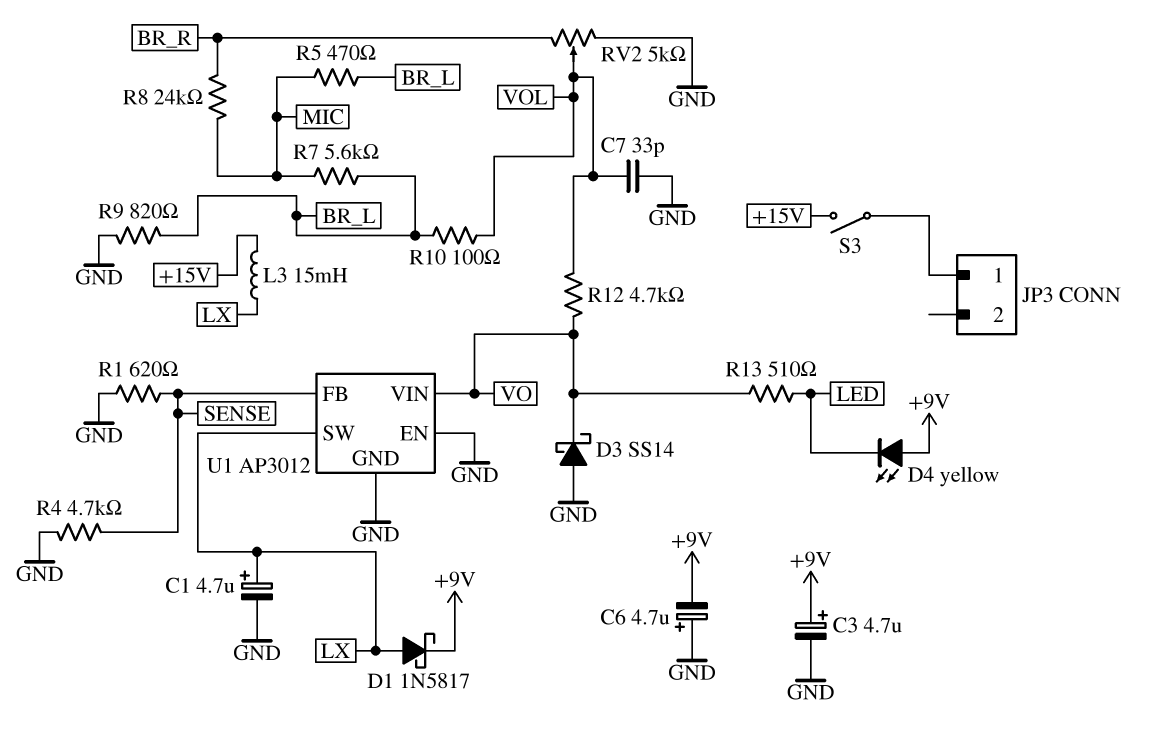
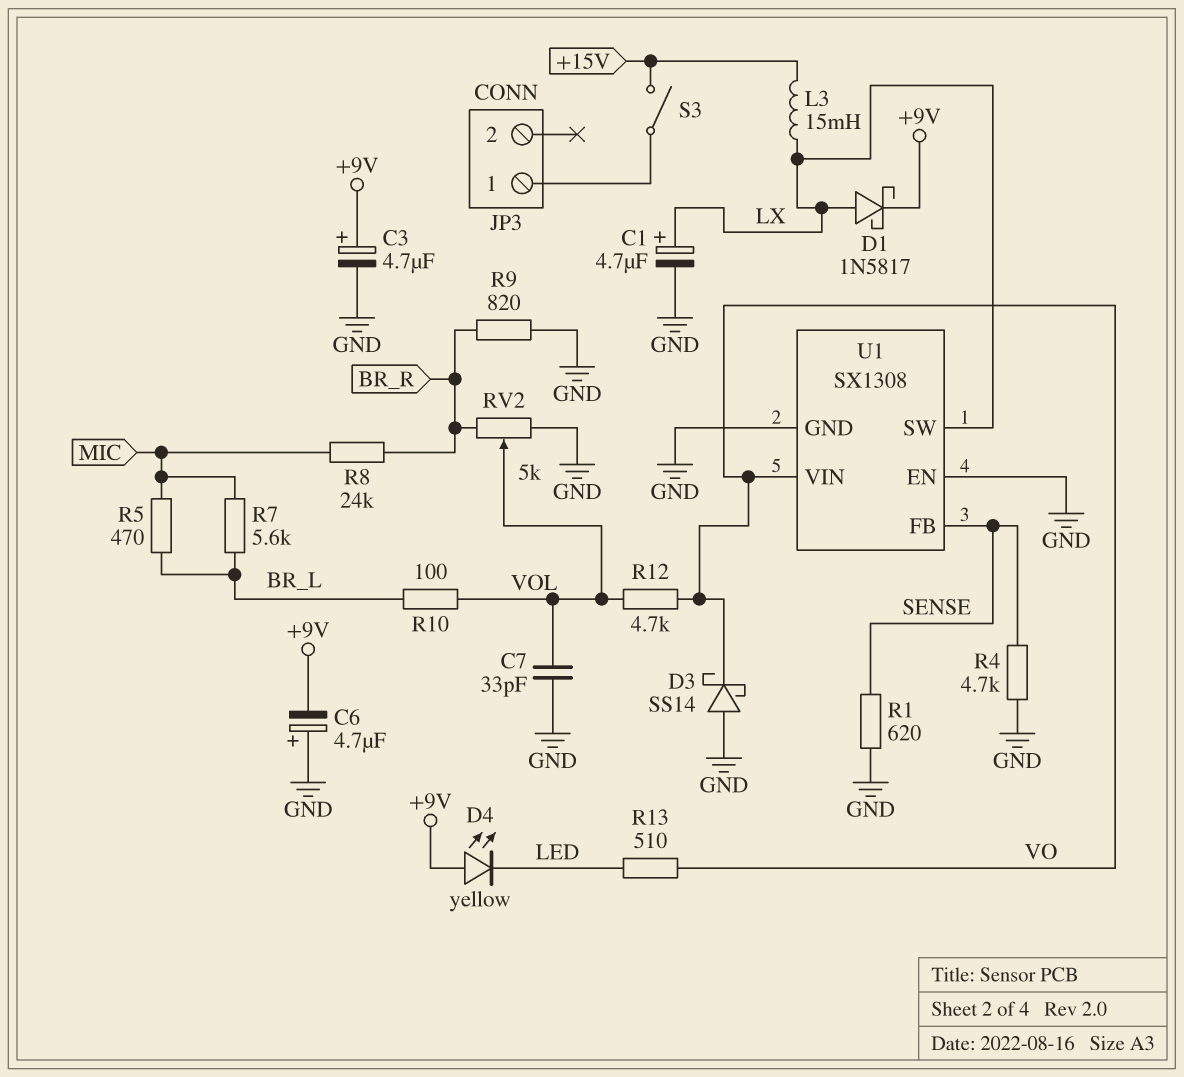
R9: 820 (BR_L, GND) -> 820 (BR_R, GND)
U1: AP3012 -> SX1308

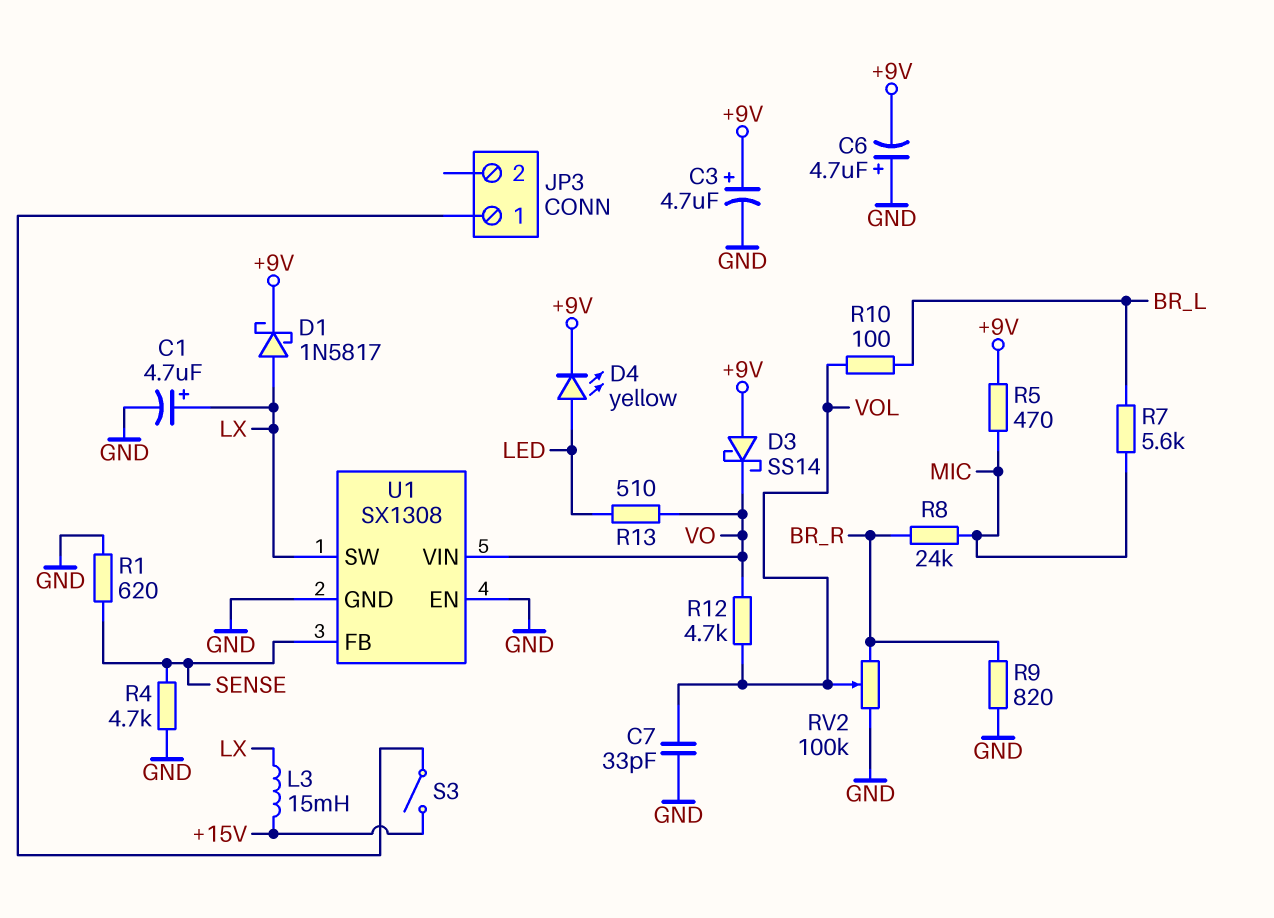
D3: schottky SS14 (A GND, K VO) -> schottky SS14 (A +9V, K VO)
D4: LED yellow (A +9V, K LED) -> LED yellow (A LED, K +9V)
R5: 470 (BR_L, MIC) -> 470 (+9V, MIC)
RV2: 5k (BR_R, GND, wiper VOL) -> 100k (BR_R, GND, wiper VOL)

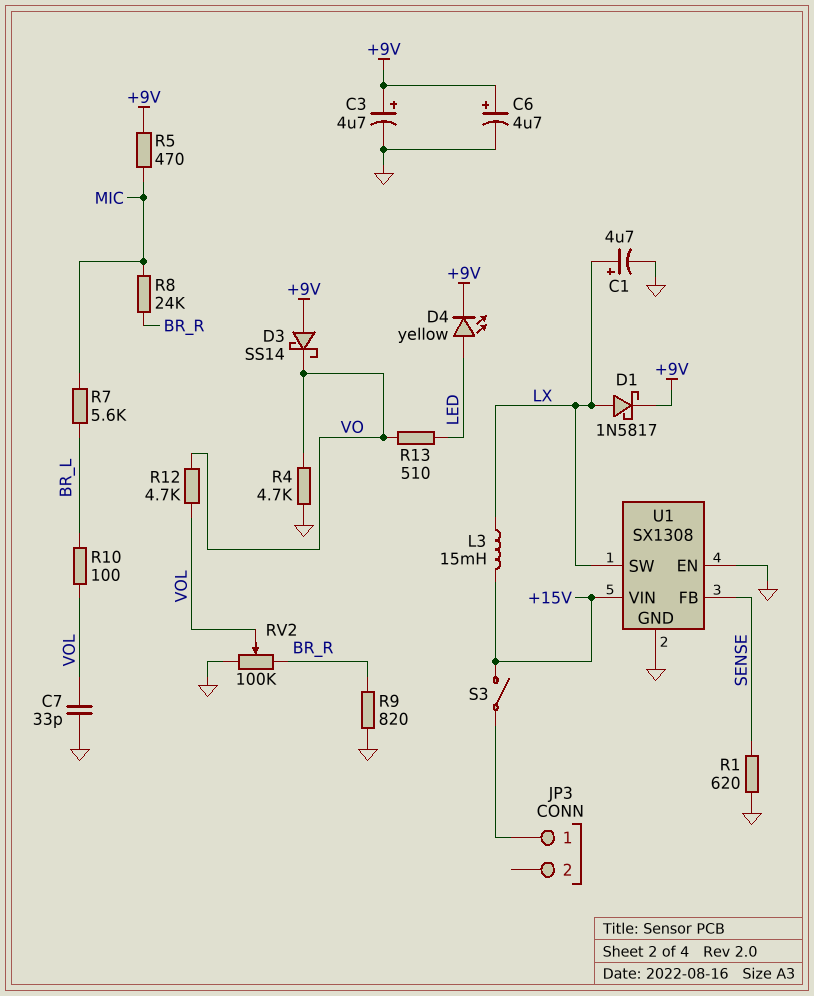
C6: 4.7uF (plus GND, minus +9V) -> 4.7uF (plus +9V, minus GND)
R4: 4.7k (GND, SENSE) -> 4.7k (GND, VO)
U1 pin VIN: VO -> +15V

